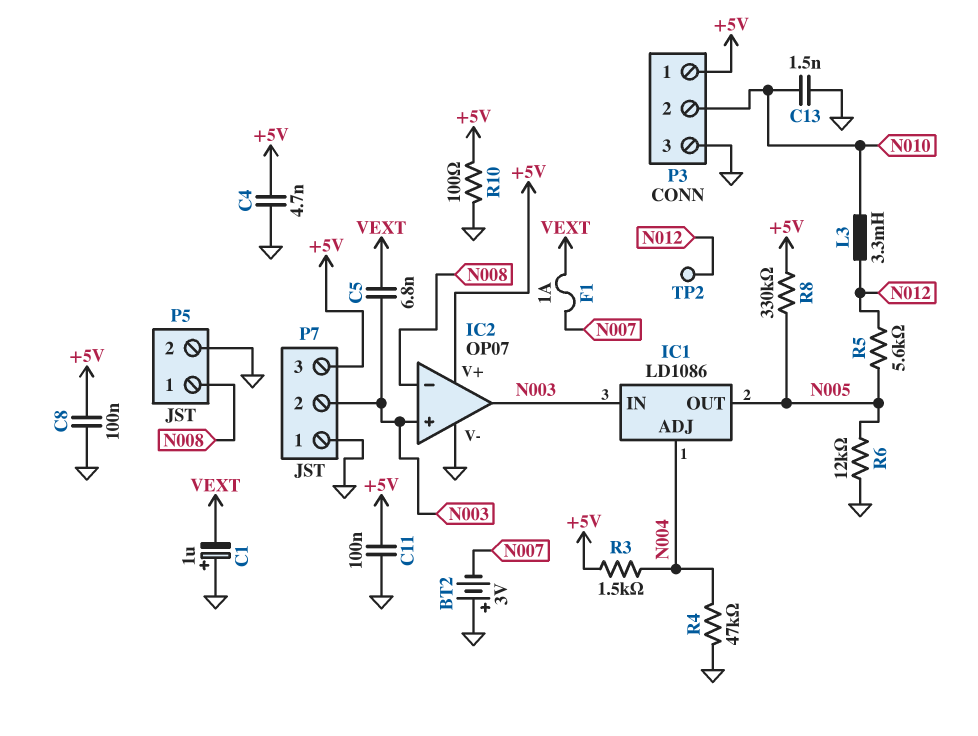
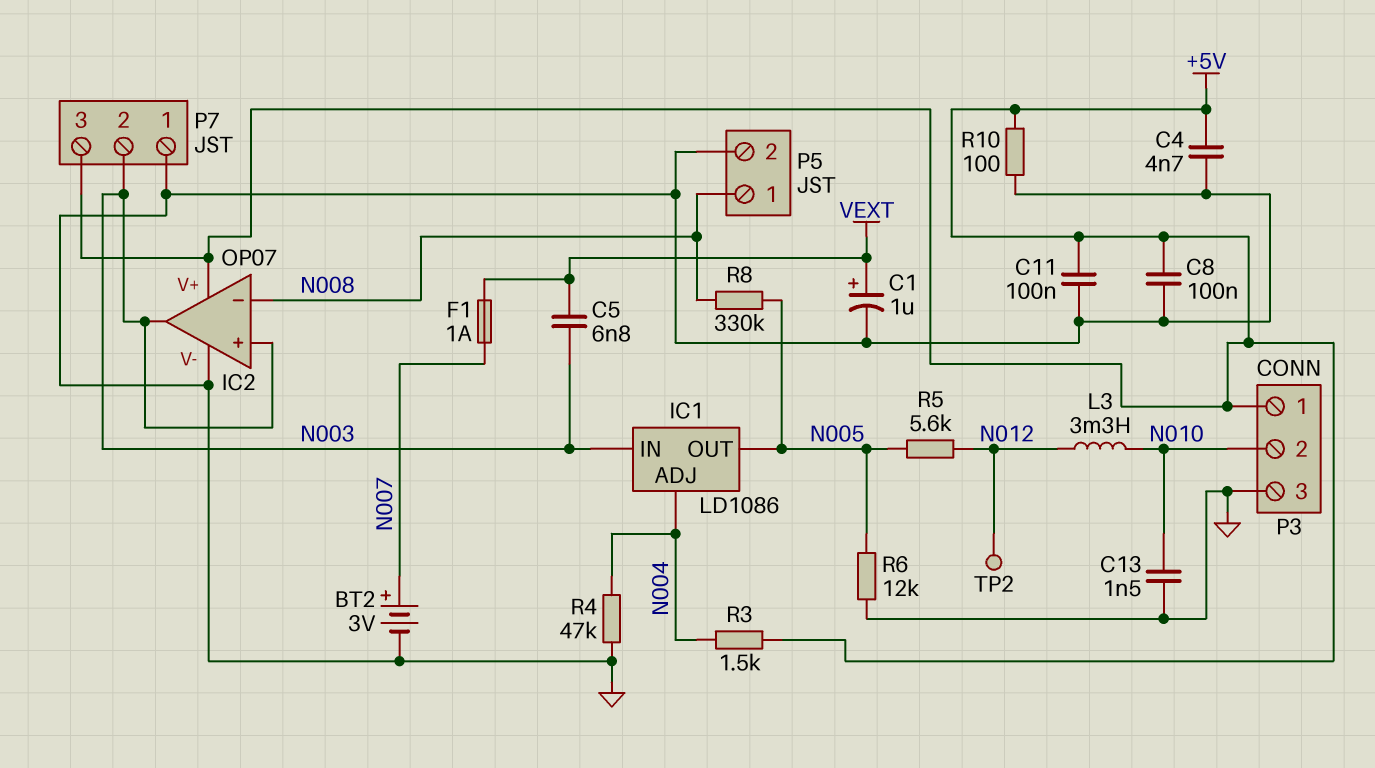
BT2: 3V (plus GND, minus N007) -> 3V (plus N007, minus GND)
C1: 1uF (plus GND, minus VEXT) -> 1uF (plus VEXT, minus GND)
R8: 330k (+5V, N005) -> 330k (N005, N008)

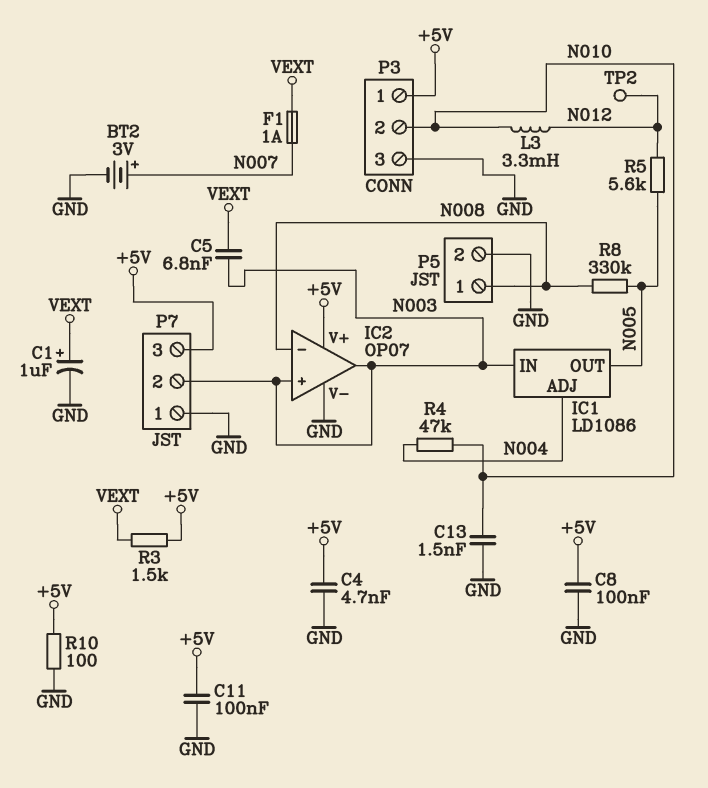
R3: 1.5k (+5V, N004) -> 1.5k (+5V, VEXT)
R4: 47k (GND, N004) -> 47k (N004, N010)
R6: 12k (GND, N005) -> none

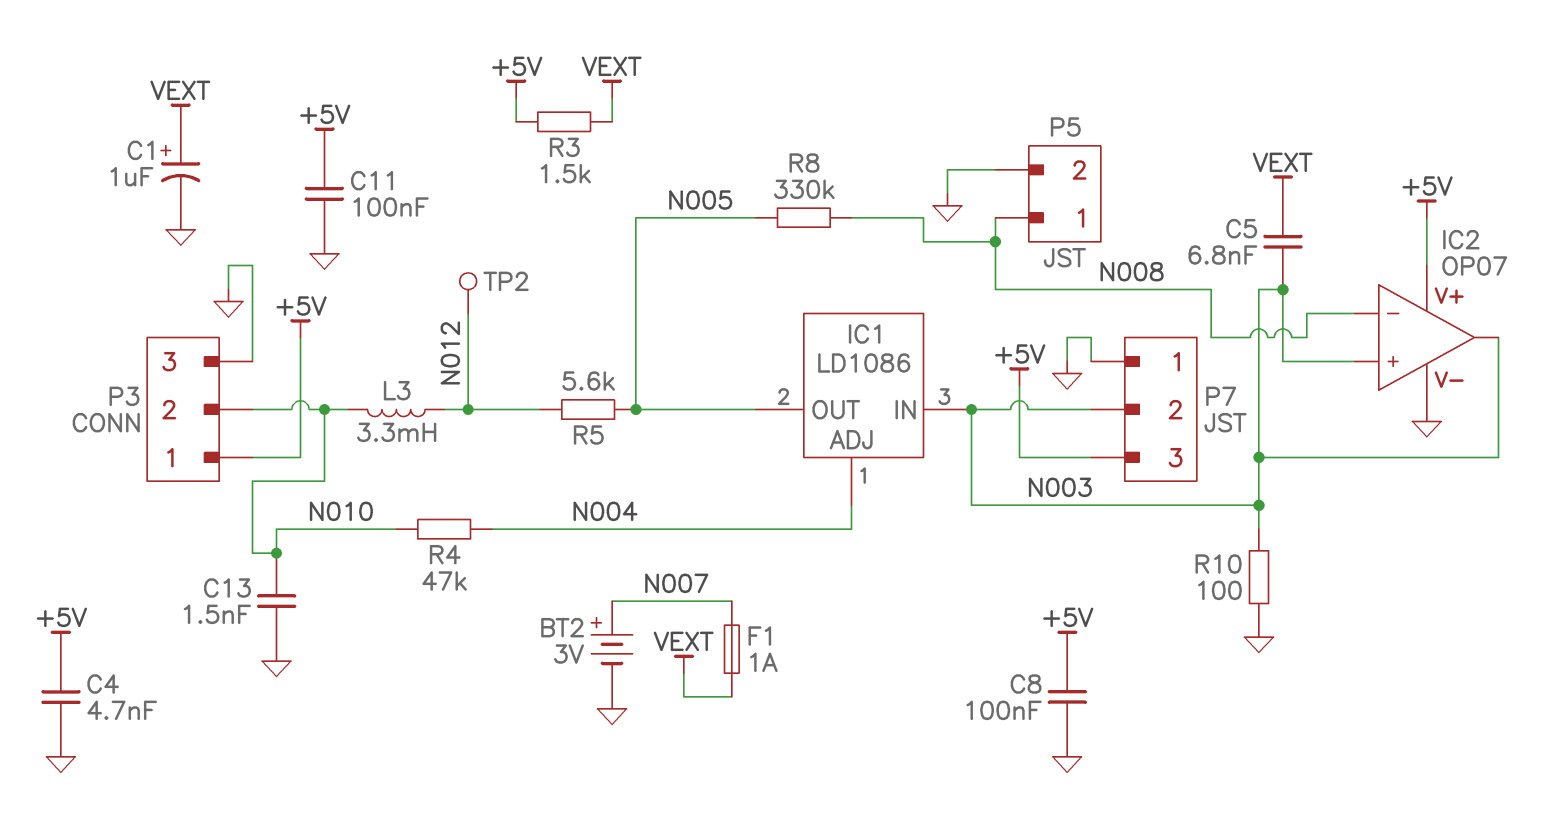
R10: 100 (+5V, GND) -> 100 (GND, N003)

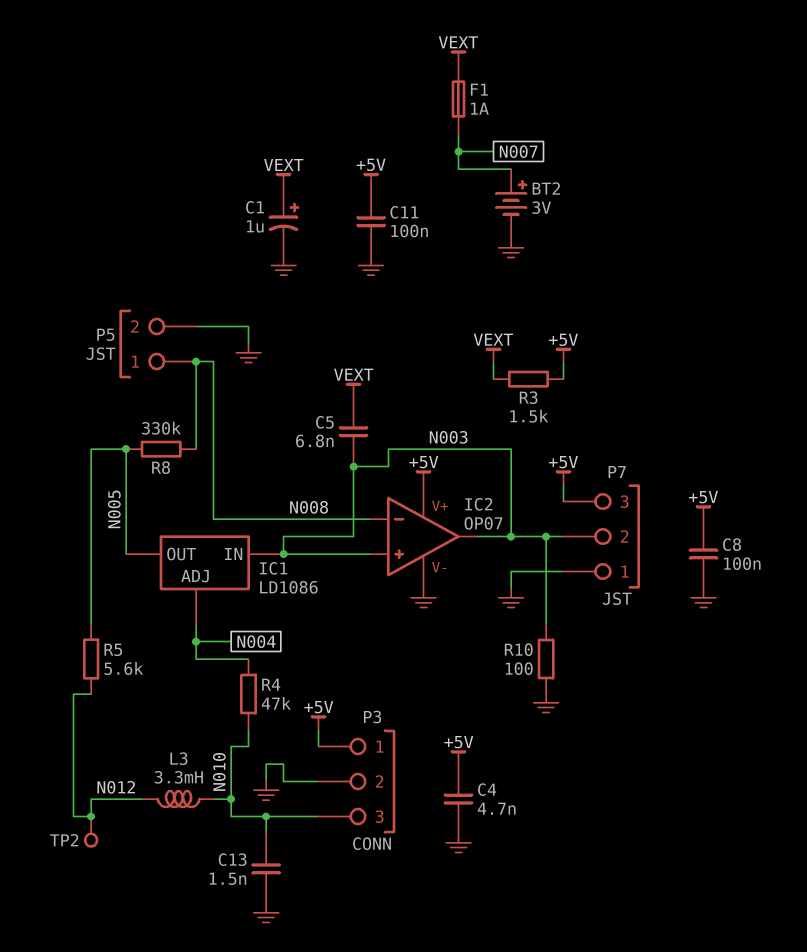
P3 pin 2: N010 -> GND
P3 pin 3: GND -> N010

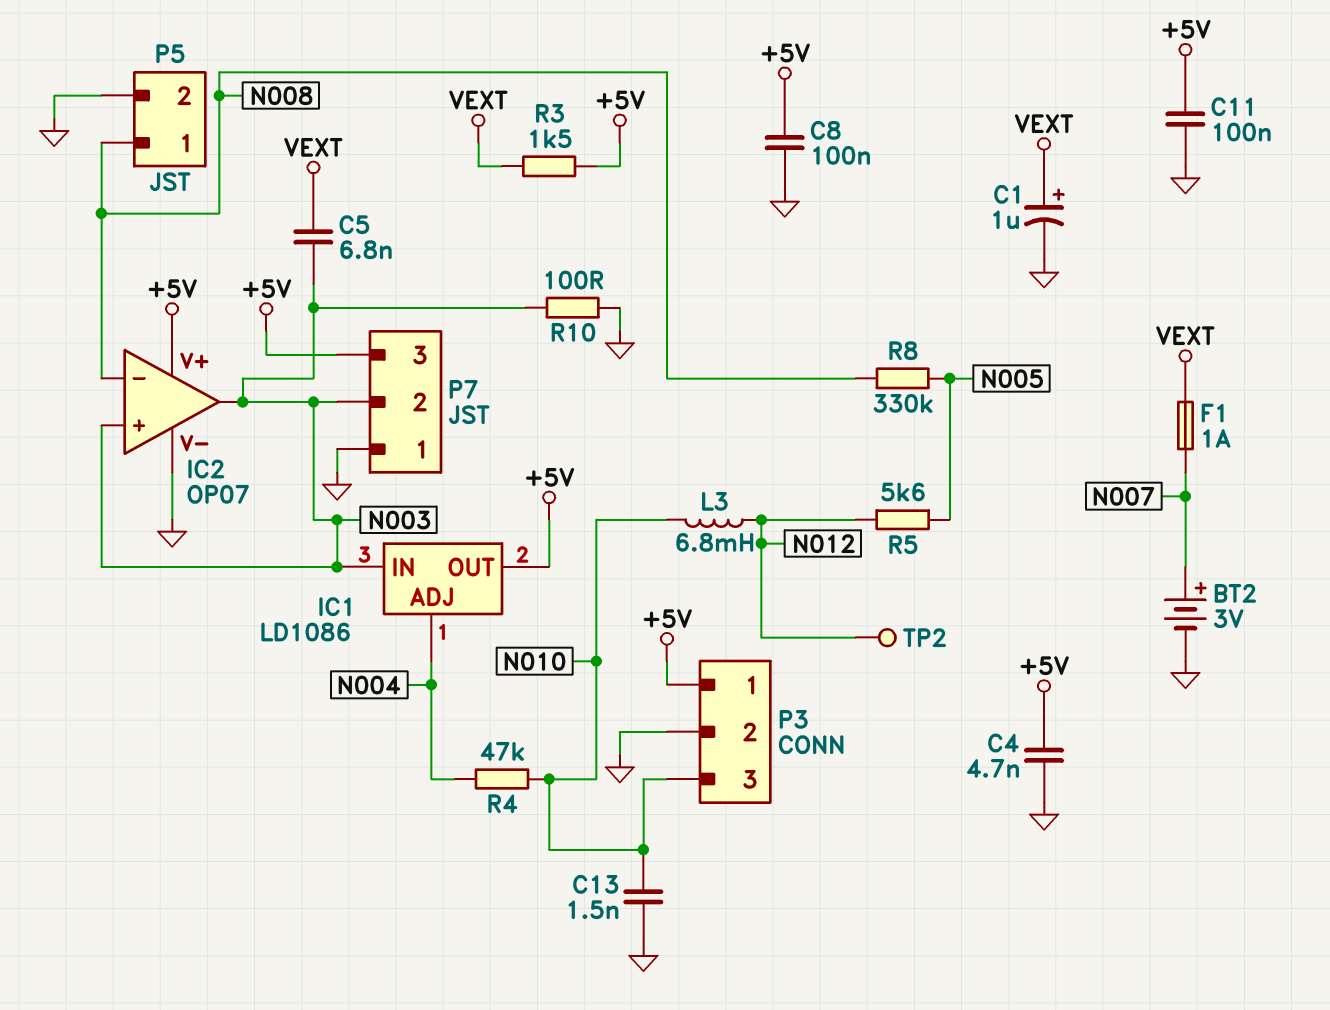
IC1 pin OUT: N005 -> +5V
L3: 3.3mH (N010, N012) -> 6.8mH (N010, N012)

